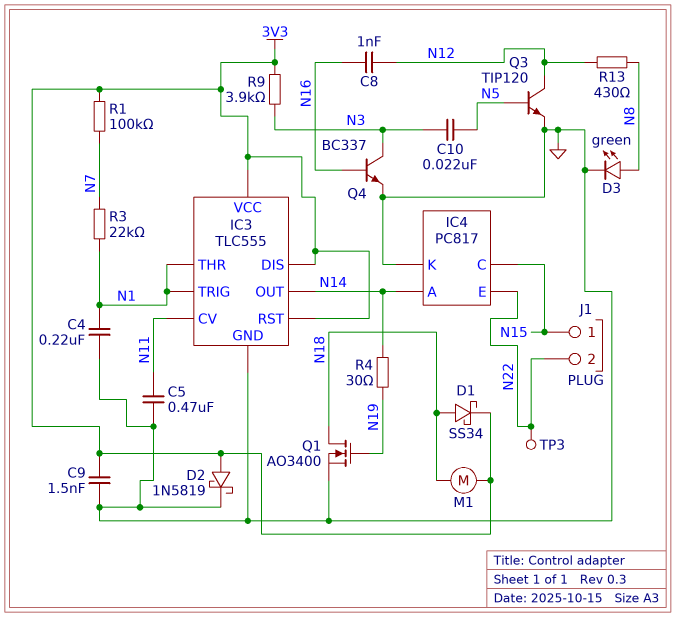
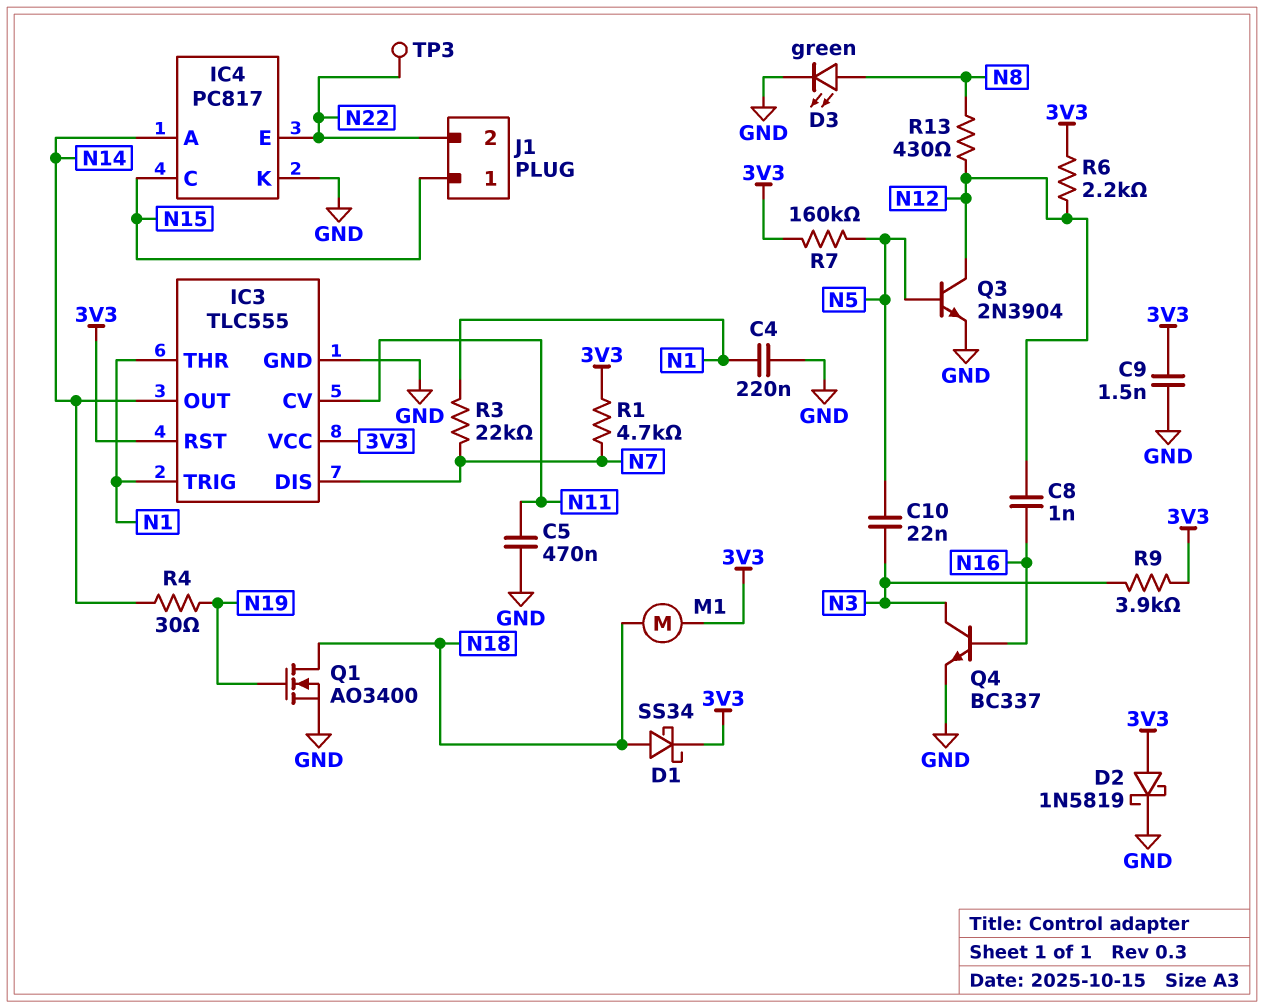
IC3 pin DIS: 3V3 -> N7
Q3: NPN TIP120 (B N5, C N12, E GND) -> NPN 2N3904 (B N5, C N12, E GND)
R1: 100k (3V3, N7) -> 4.7k (3V3, N7)
R6: none -> 2.2k (3V3, N12)
R7: none -> 160k (3V3, N5)

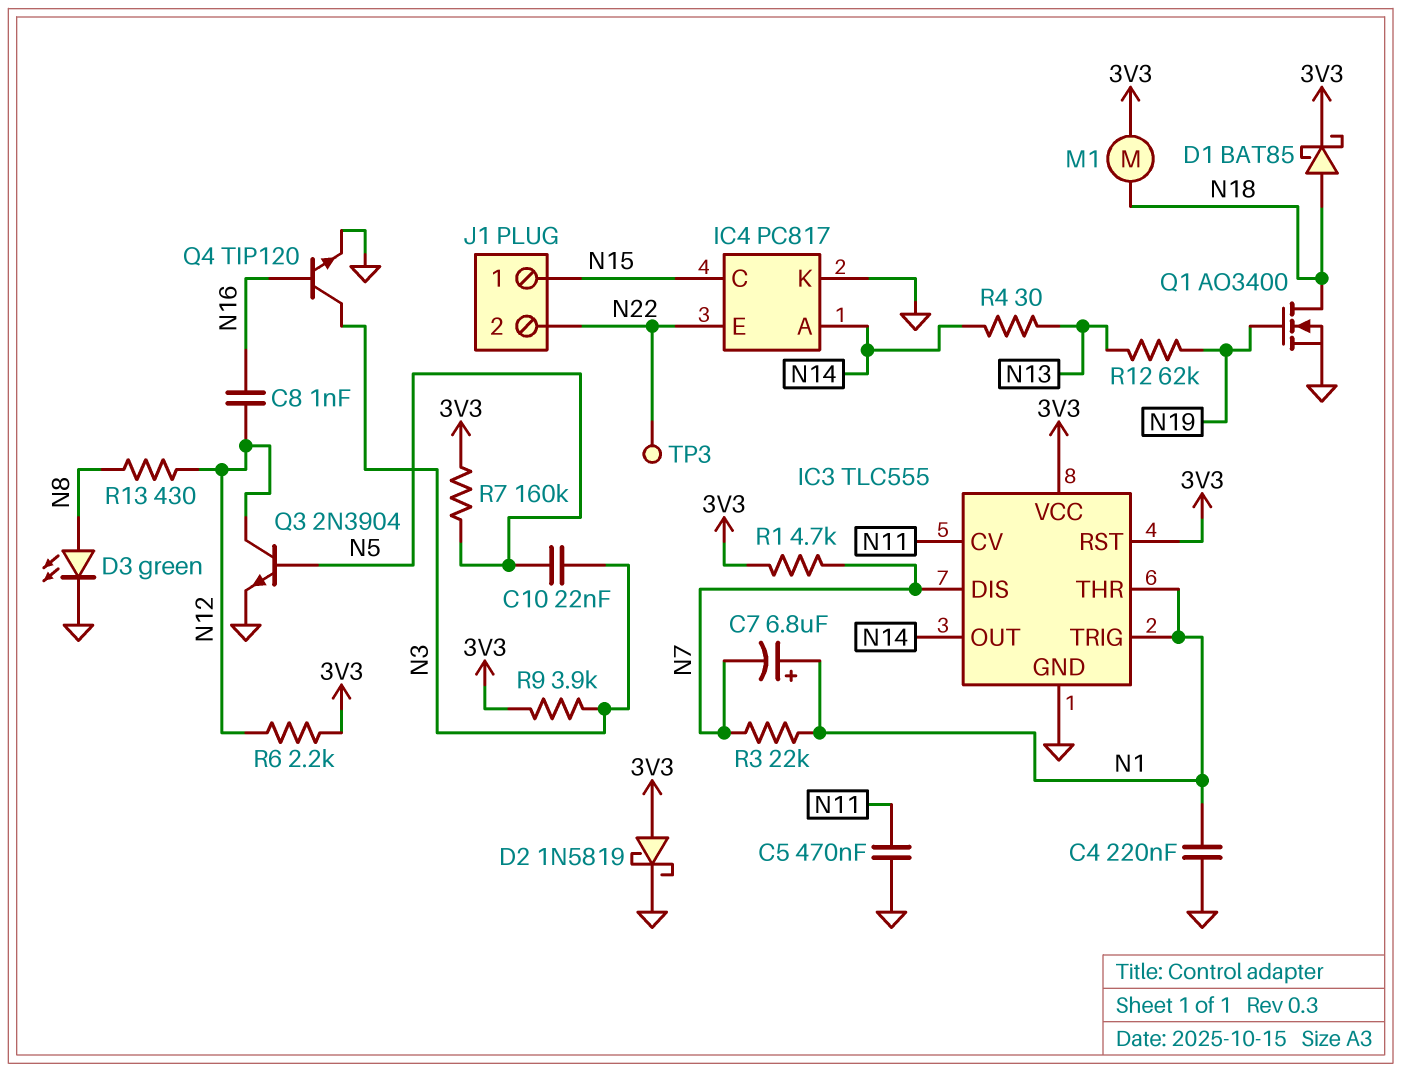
C7: none -> 6.8uF (plus N1, minus N7)
C9: 1.5nF (3V3, GND) -> none
D1: schottky SS34 (A N18, K 3V3) -> schottky BAT85 (A N18, K 3V3)
Q4: NPN BC337 (B N16, C N3, E GND) -> NPN TIP120 (B N16, C N3, E GND)
R4: 30 (N14, N19) -> 30 (N13, N14)
R12: none -> 62k (N13, N19)

